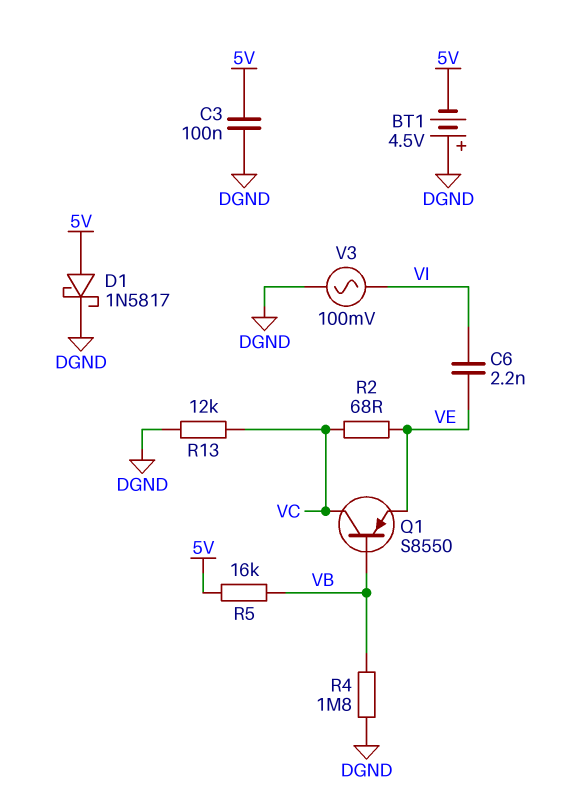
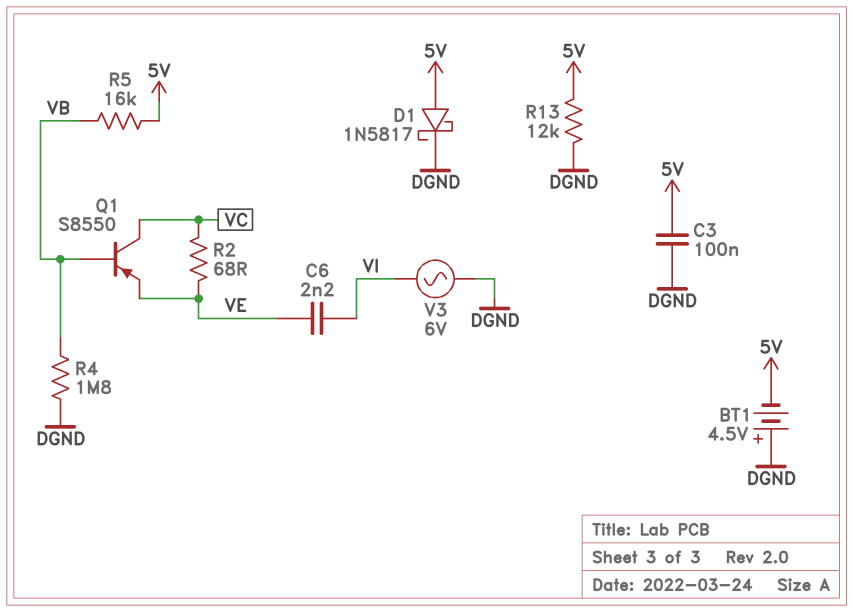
R13: 12k (DGND, VC) -> 12k (5V, DGND)
V3: AC 100mV (DGND, VI) -> AC 6V (DGND, VI)

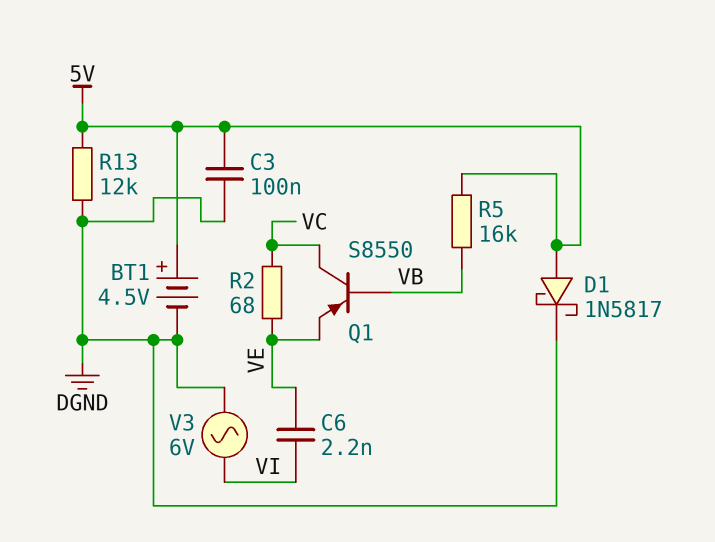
BT1: 4.5V (plus DGND, minus 5V) -> 4.5V (plus 5V, minus DGND)
R4: 1.8M (DGND, VB) -> none

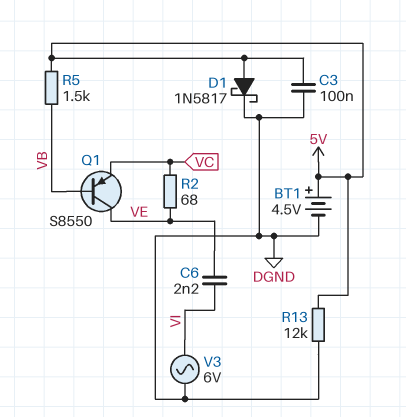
Q1: PNP S8550 (B VB, C VC, E VE) -> PNP S8550 (B VB, C VE, E VC)
R5: 16k (5V, VB) -> 1.5k (5V, VB)

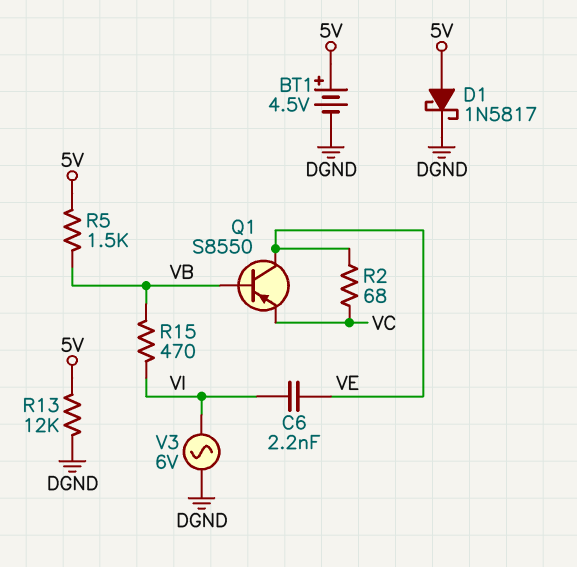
C3: 100nF (5V, DGND) -> none
R15: none -> 470 (VB, VI)

